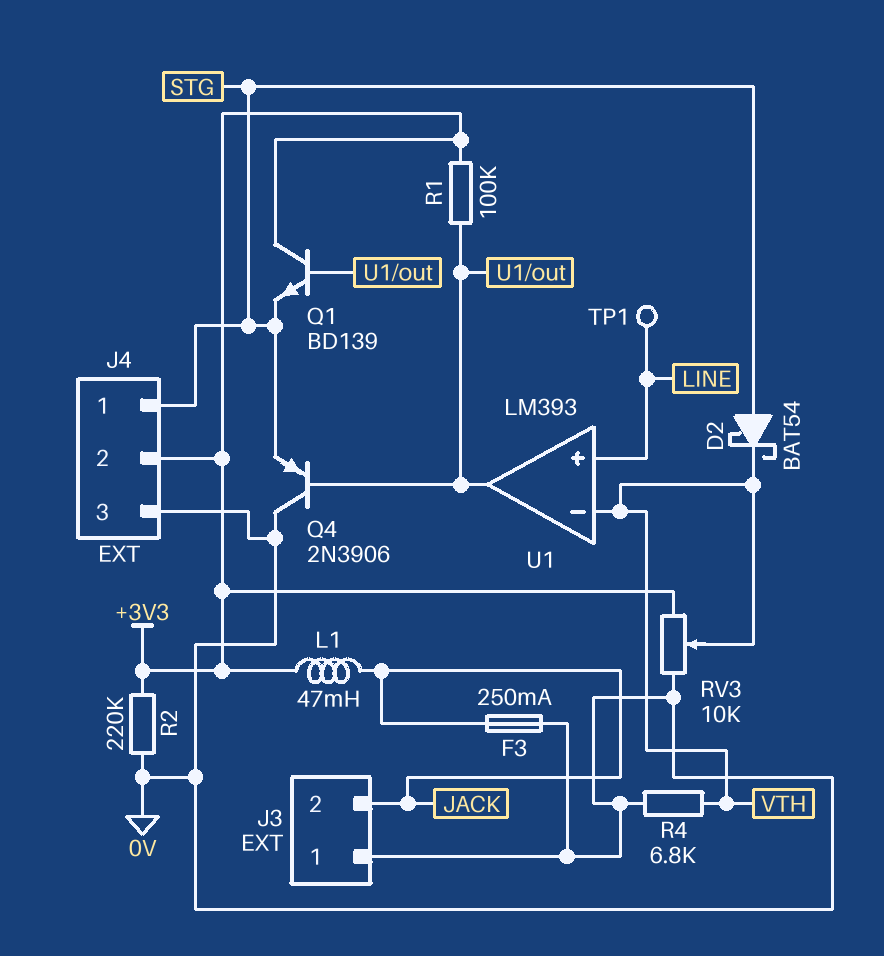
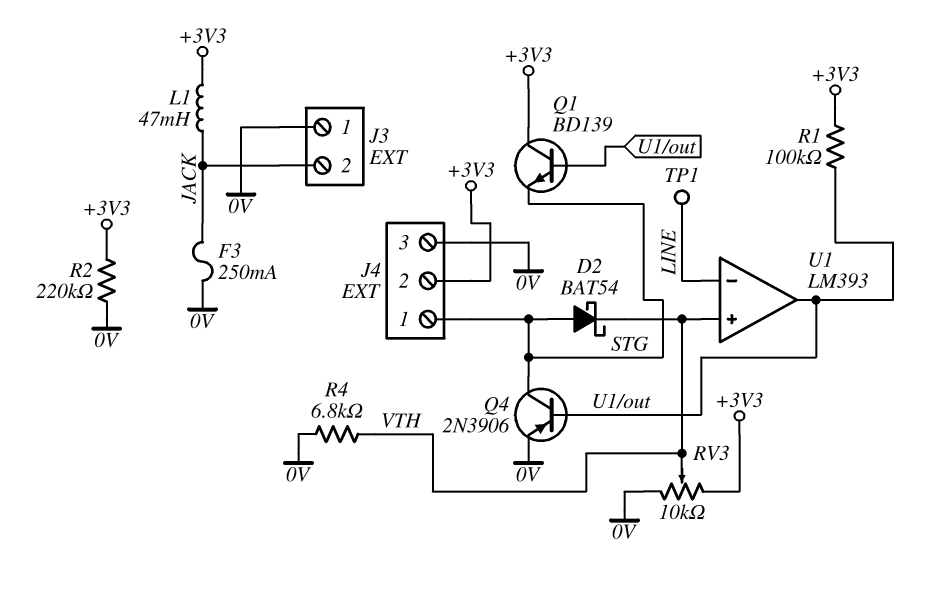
Q4: PNP 2N3906 (B U1/out, C 0V, E STG) -> PNP 2N3906 (B U1/out, C STG, E 0V)
U1 pin in+: LINE -> VTH
U1 pin in-: VTH -> LINE

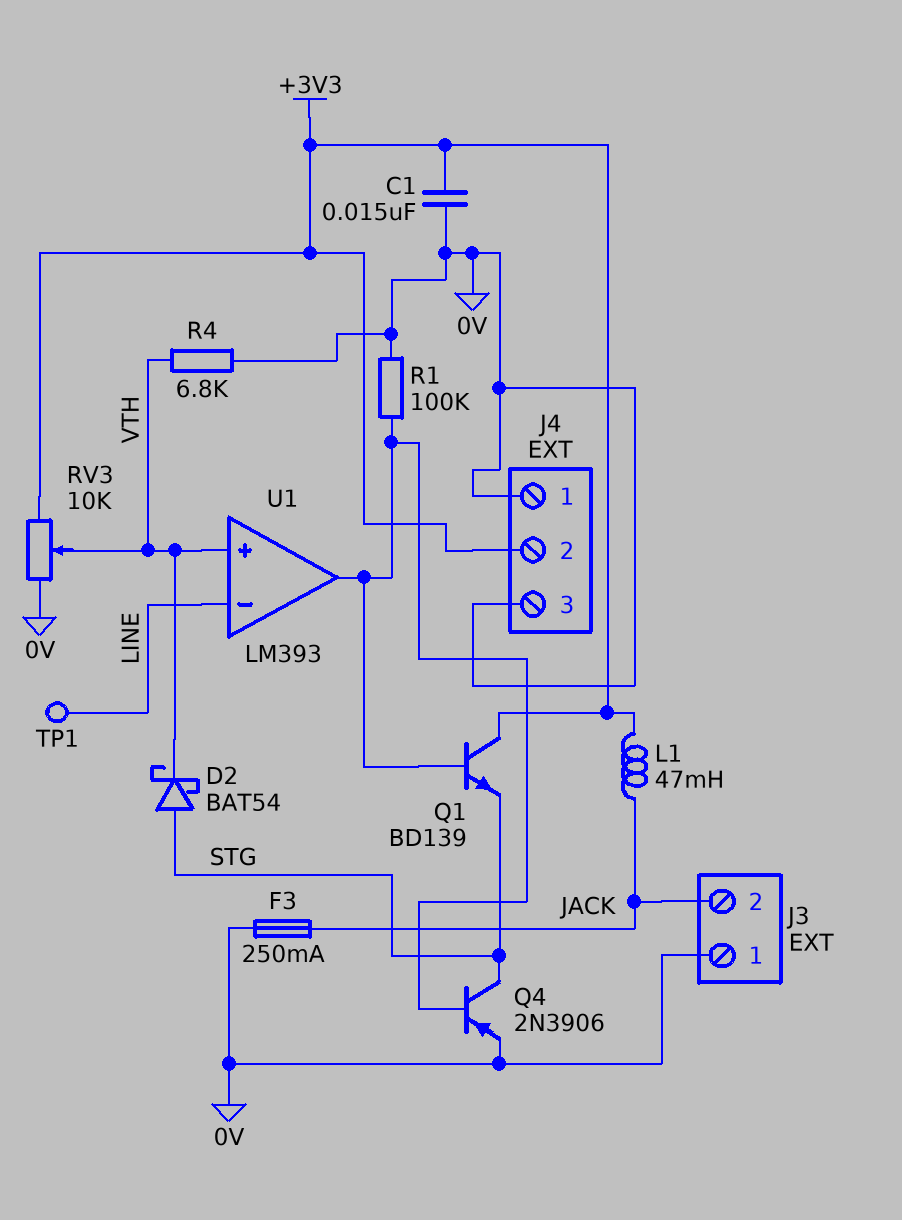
C1: none -> 15nF (+3V3, 0V)
J4 pin 1: STG -> 0V
R1: 100k (+3V3, U1/out) -> 100k (0V, U1/out)
R2: 220k (+3V3, 0V) -> none

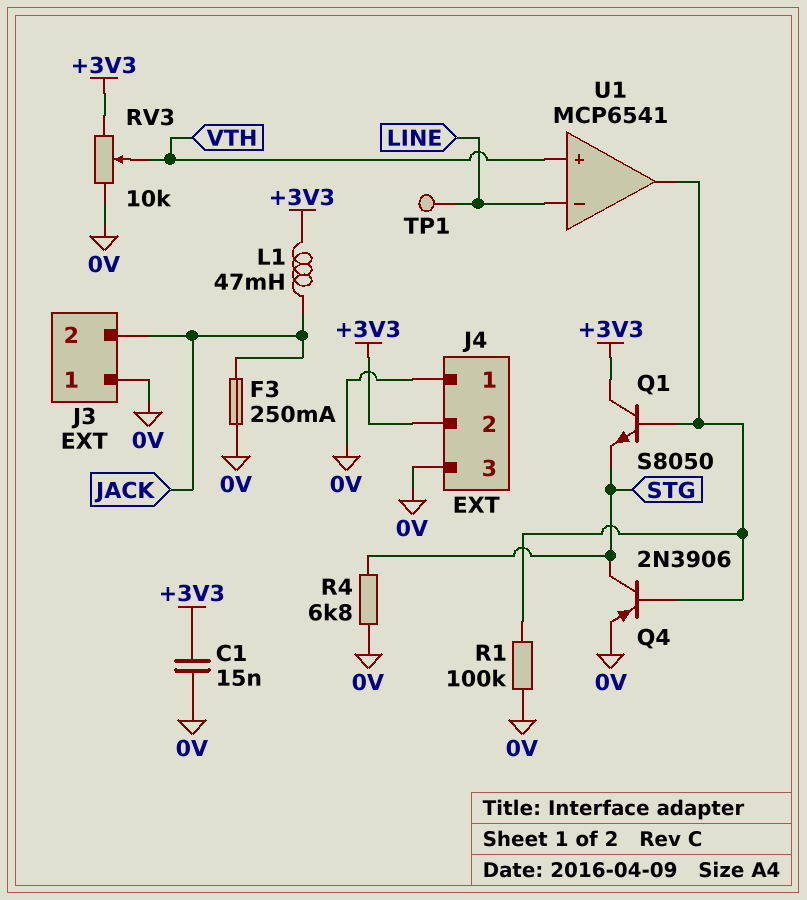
D2: schottky BAT54 (A STG, K VTH) -> none
Q1: NPN BD139 (B U1/out, C +3V3, E STG) -> NPN S8050 (B U1/out, C +3V3, E STG)
R4: 6.8k (0V, VTH) -> 6.8k (0V, STG)
U1: LM393 -> MCP6541

